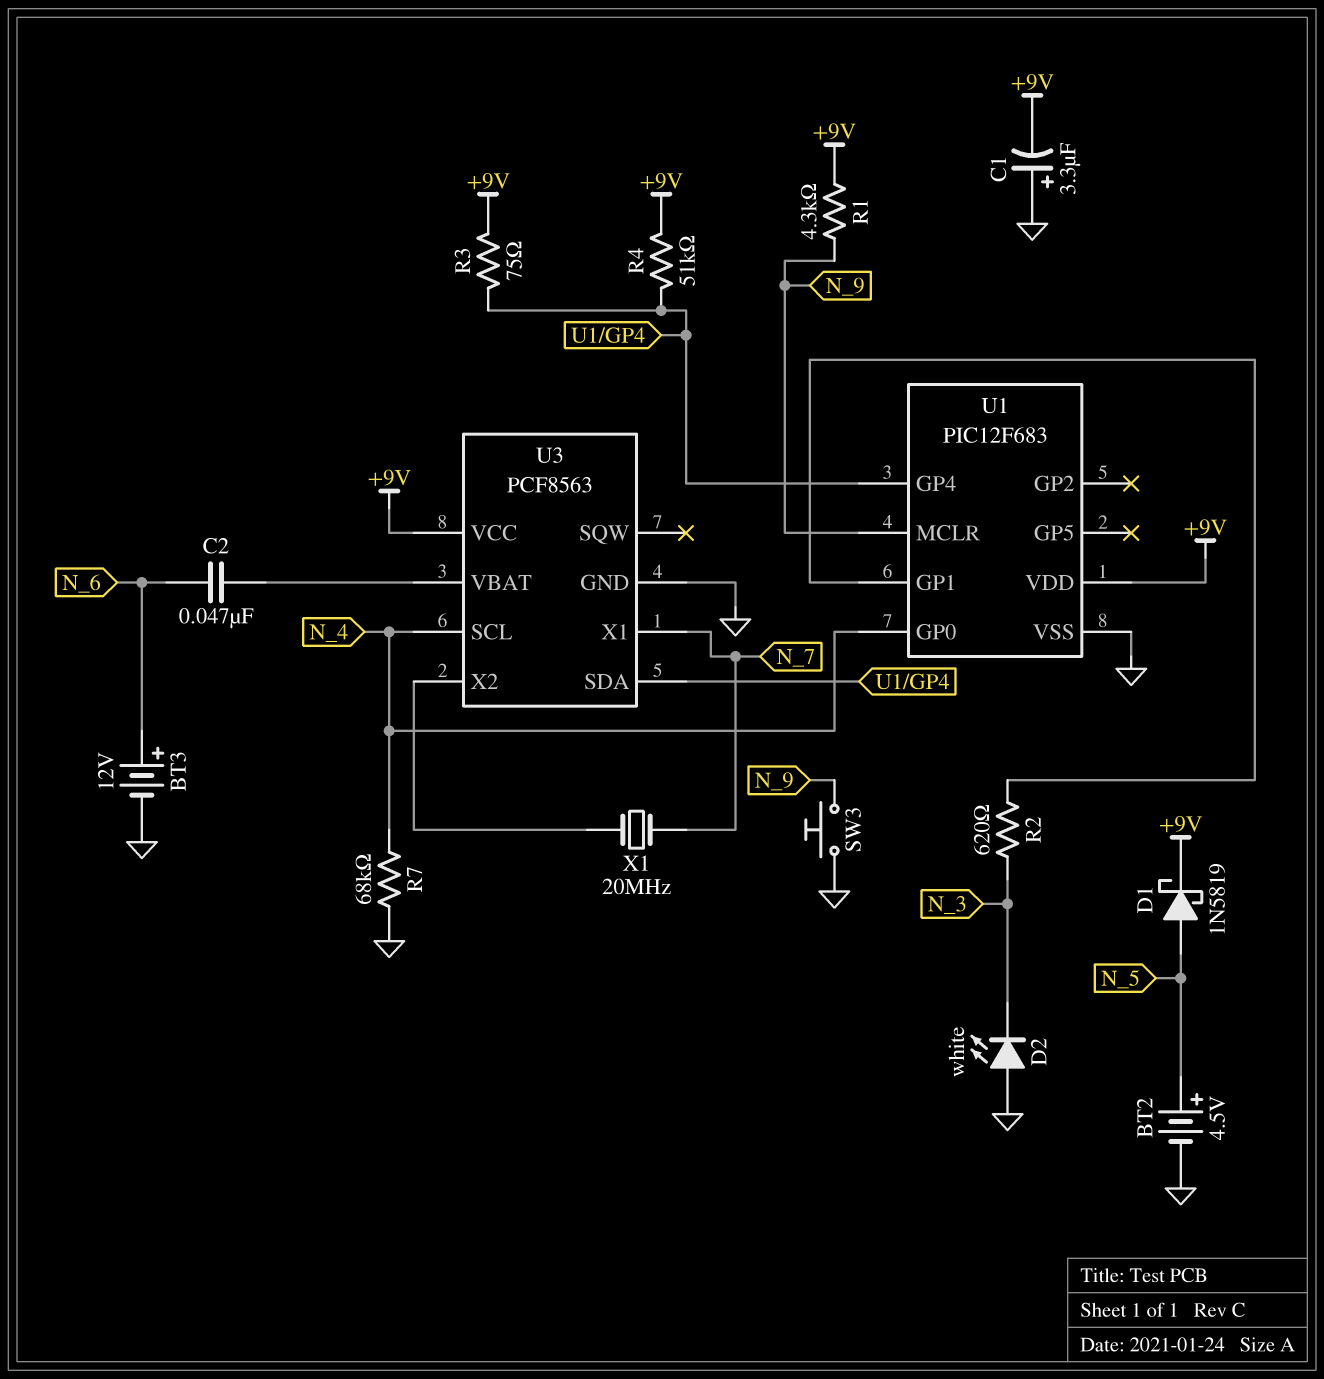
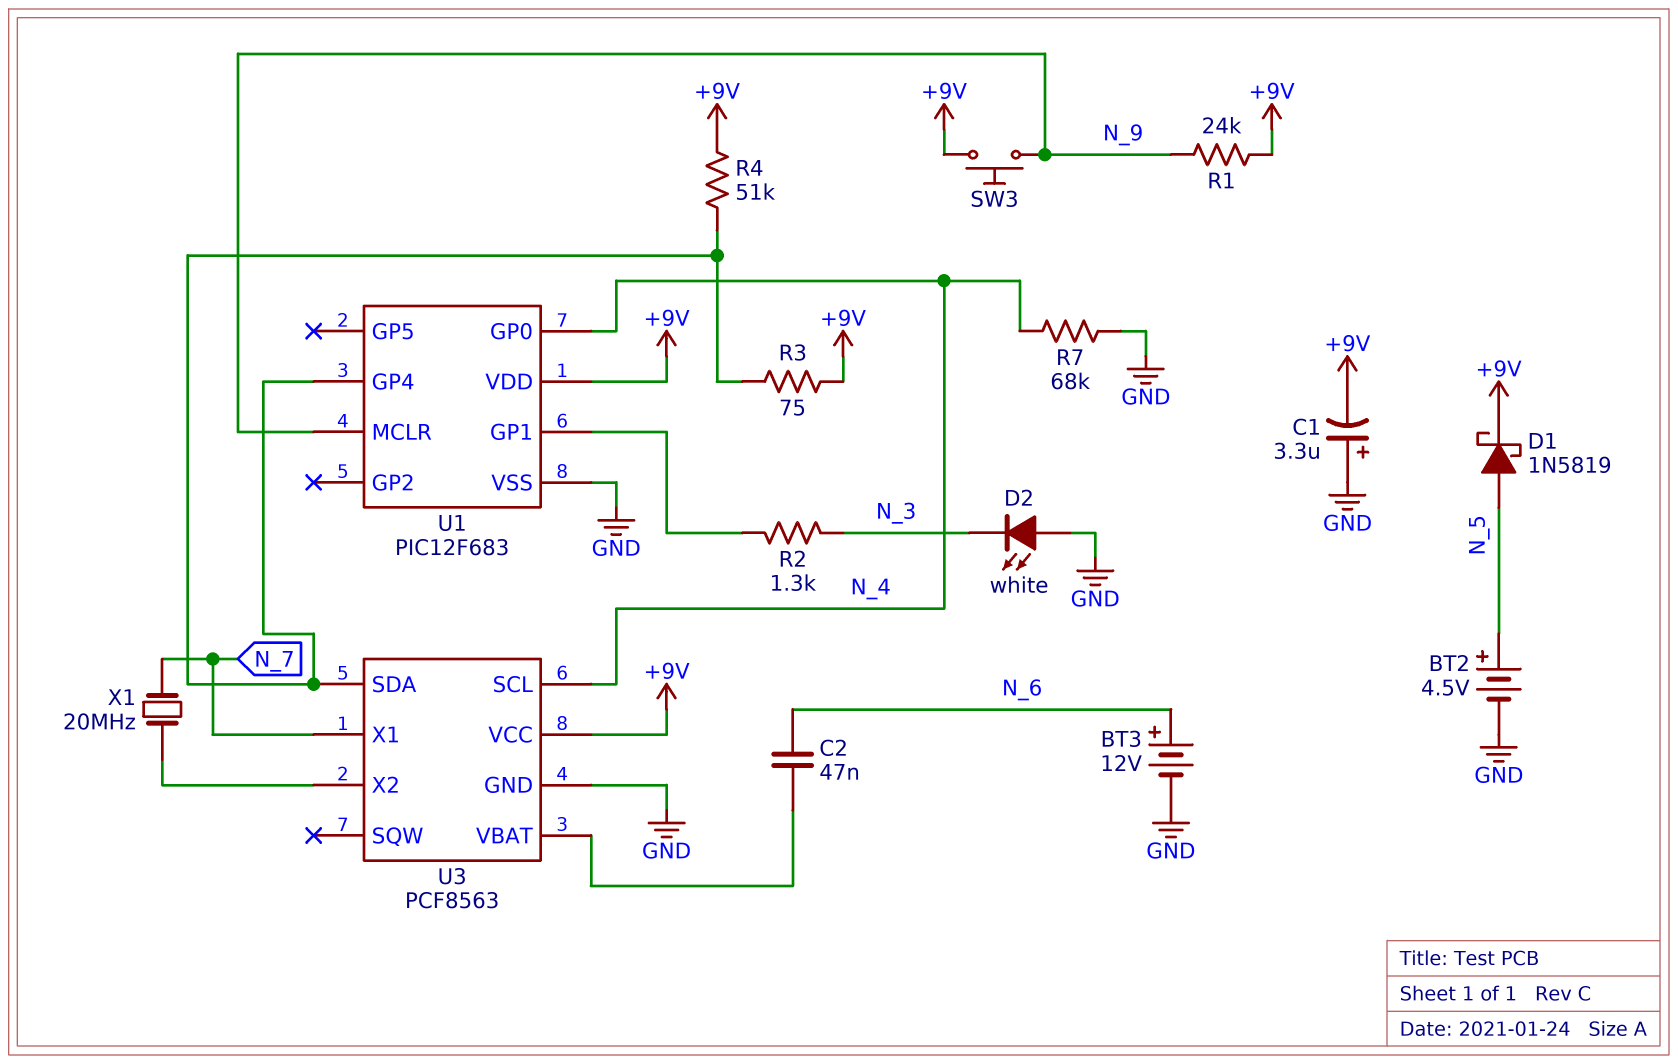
R1: 4.3k (+9V, N_9) -> 24k (+9V, N_9)
R2: 620 (N_3, U1/GP1) -> 1.3k (N_3, U1/GP1)
SW3: button (GND, N_9) -> button (+9V, N_9)

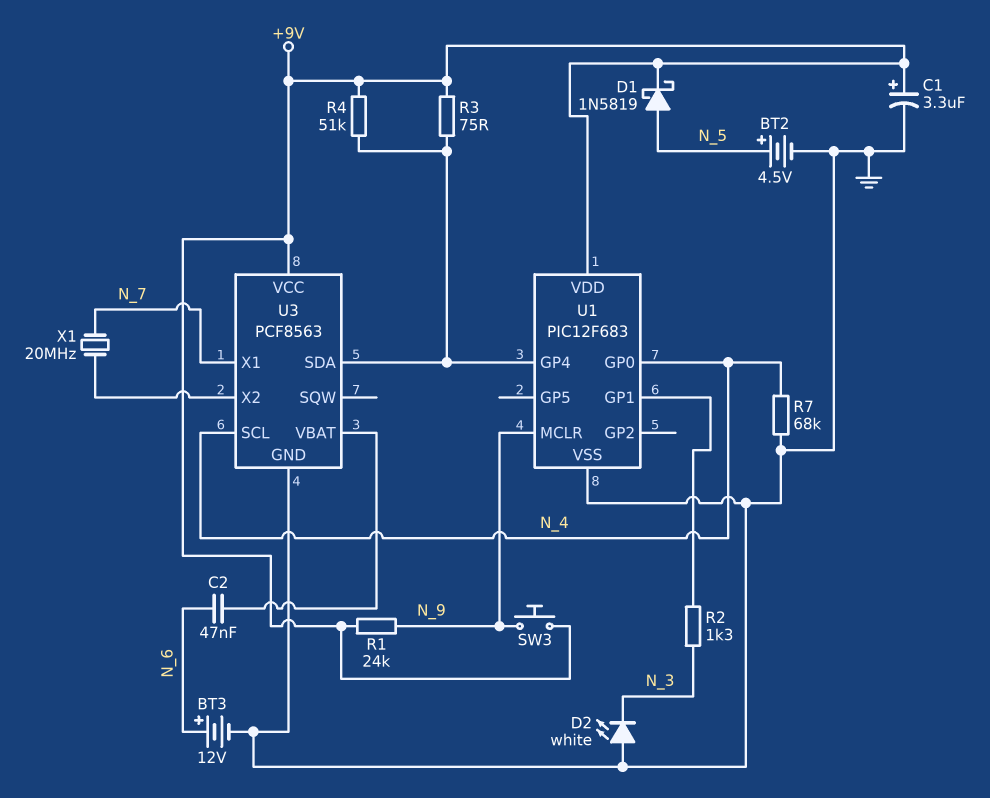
C1: 3.3uF (plus GND, minus +9V) -> 3.3uF (plus +9V, minus GND)

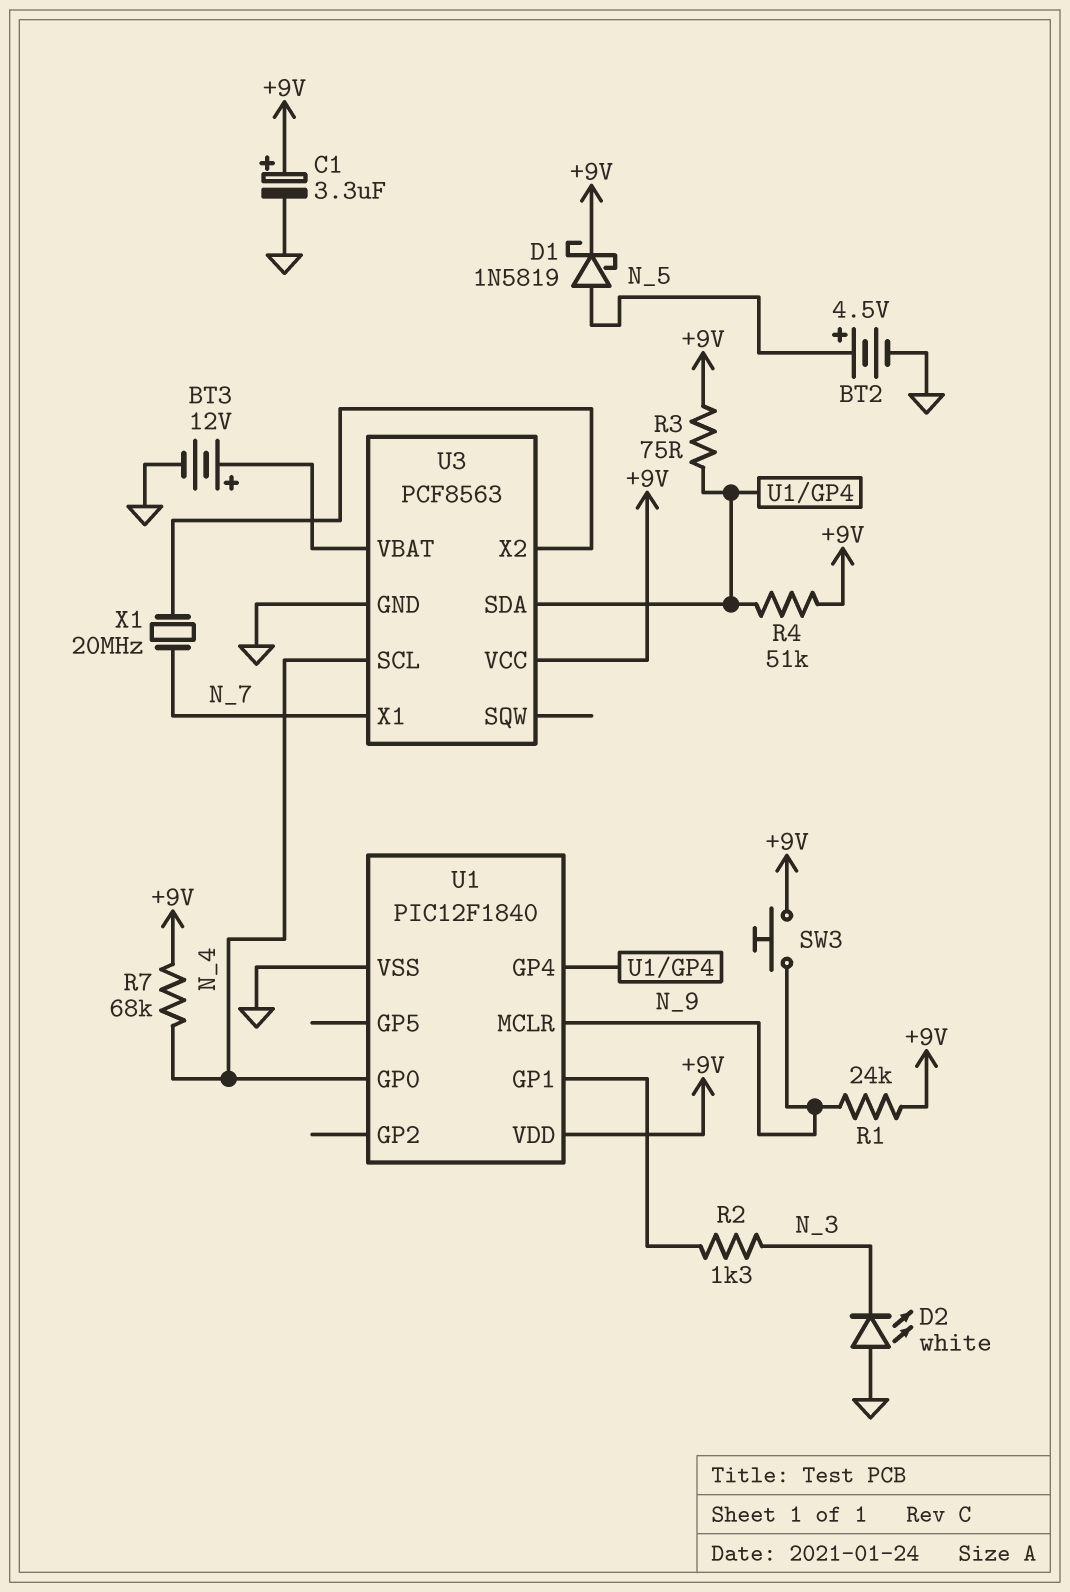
BT3: 12V (plus N_6, minus GND) -> 12V (plus U3/VBAT, minus GND)
C2: 47nF (N_6, U3/VBAT) -> none
R7: 68k (GND, N_4) -> 68k (+9V, N_4)
U1: PIC12F683 -> PIC12F1840

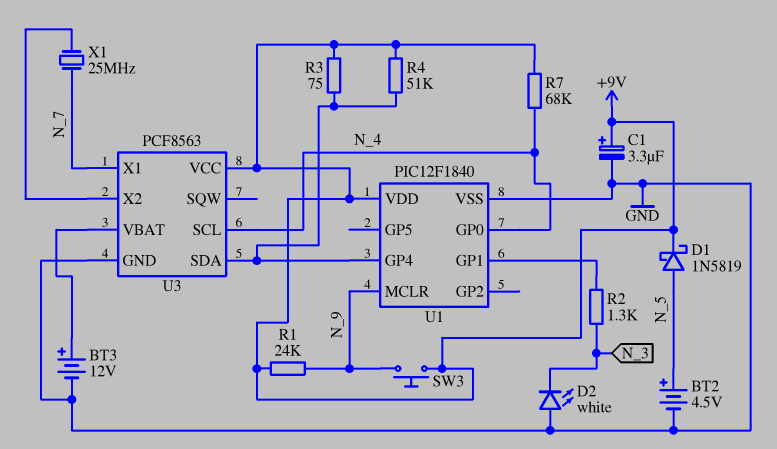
X1: 20MHz (N_7, U3/X2) -> 25MHz (N_7, U3/X2)

